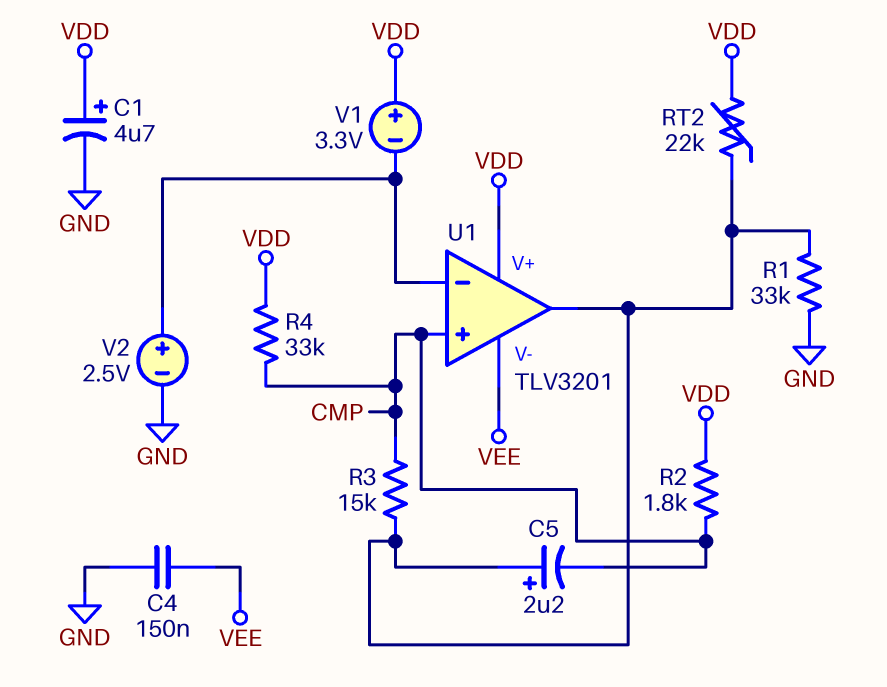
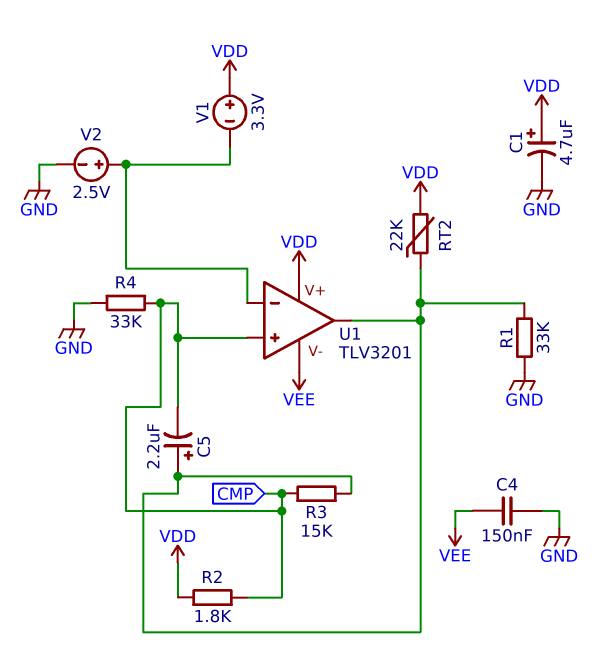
R4: 33k (CMP, VDD) -> 33k (CMP, GND)

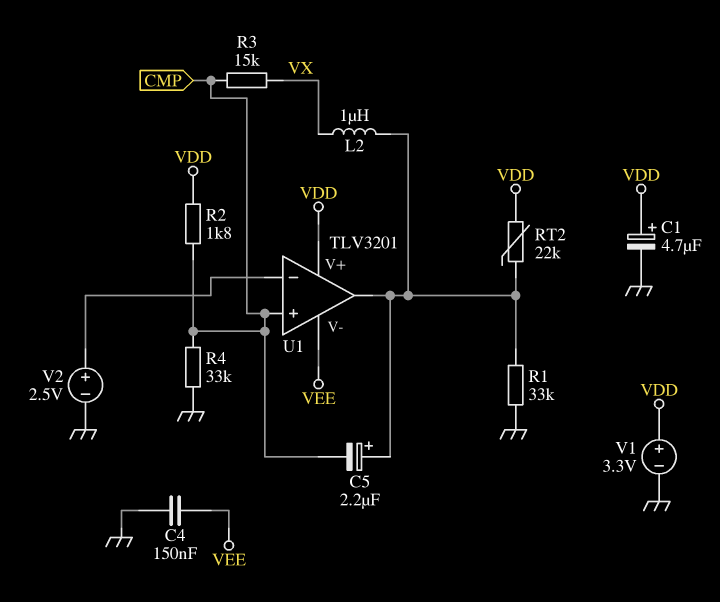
L2: none -> 1uH (U1/out, VX)
R3: 15k (CMP, U1/out) -> 15k (CMP, VX)
V1: 3.3V (plus VDD, minus U1/in-) -> 3.3V (plus VDD, minus GND)

